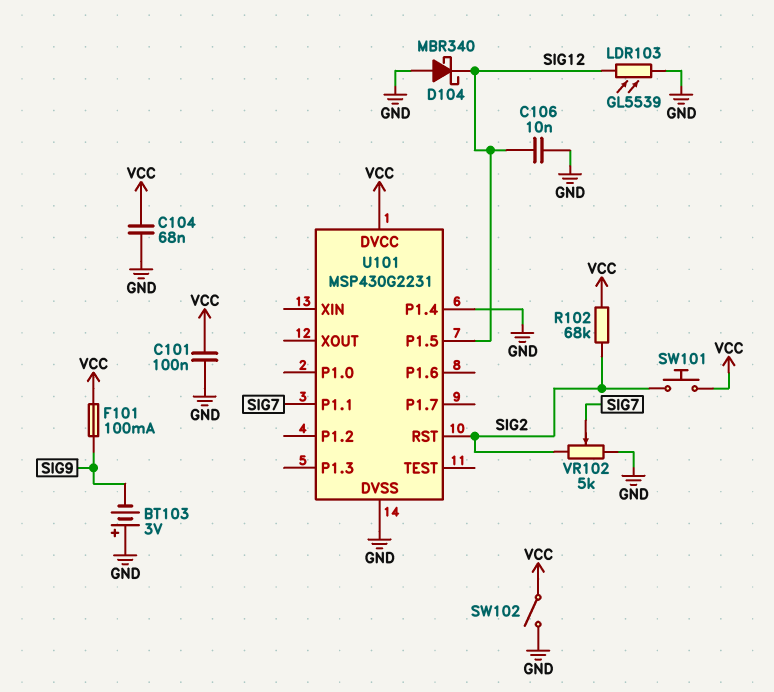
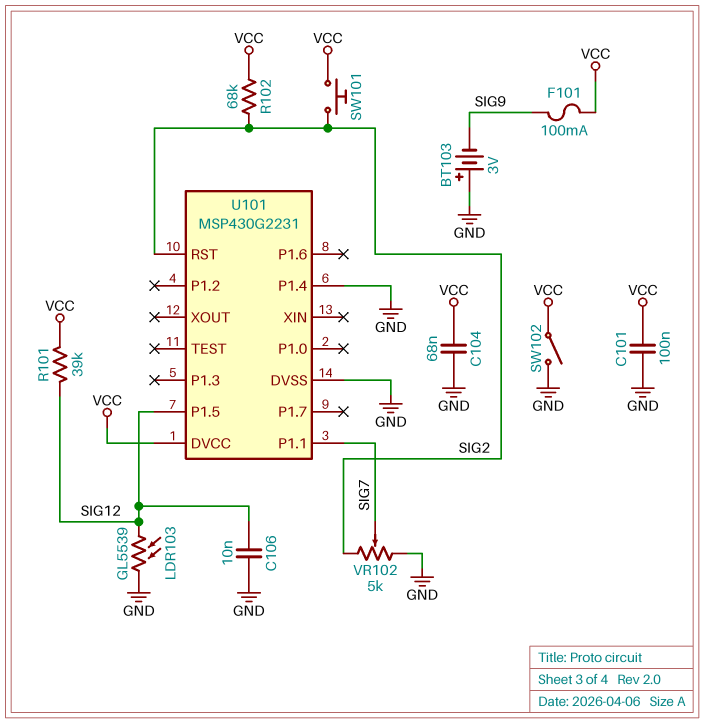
D104: schottky MBR340 (A GND, K SIG12) -> none
R101: none -> 39k (SIG12, VCC)

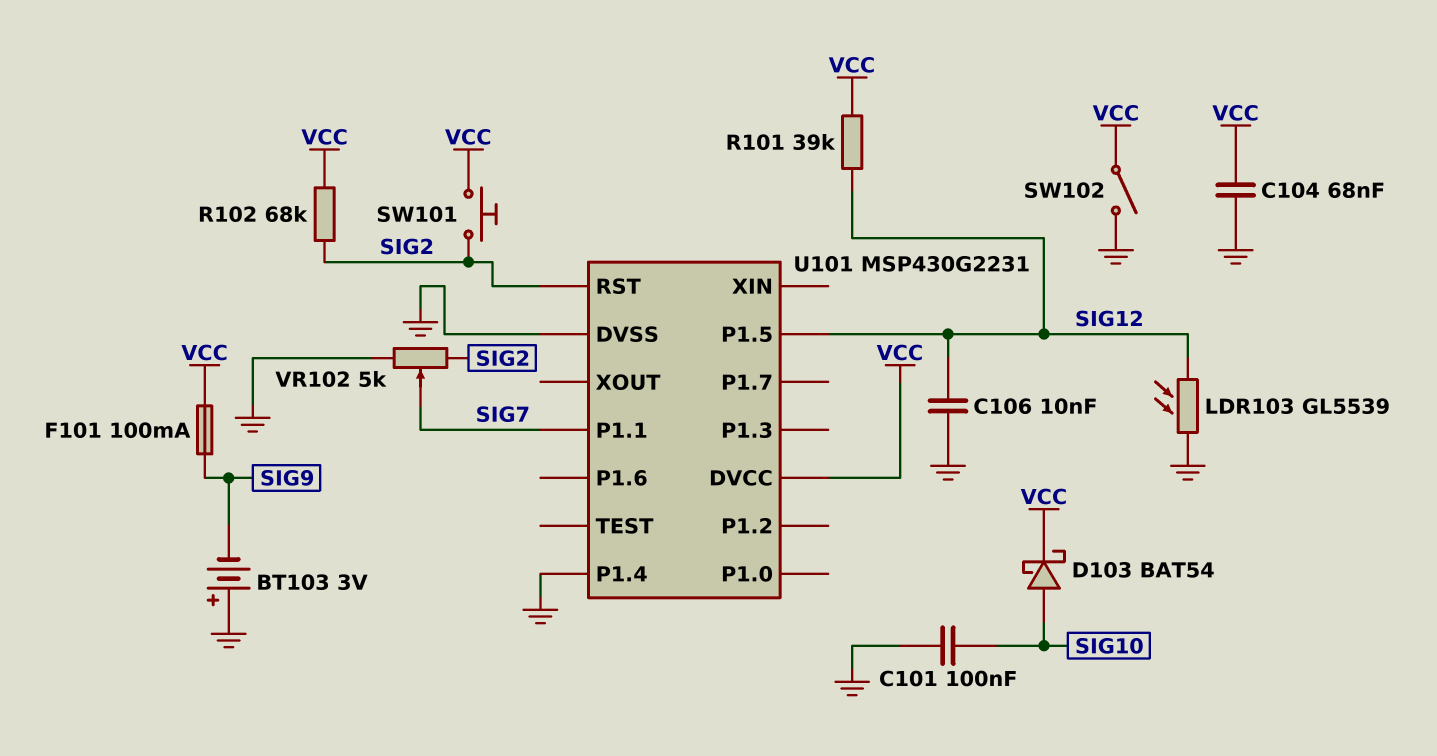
C101: 100nF (GND, VCC) -> 100nF (GND, SIG10)
D103: none -> schottky BAT54 (A SIG10, K VCC)

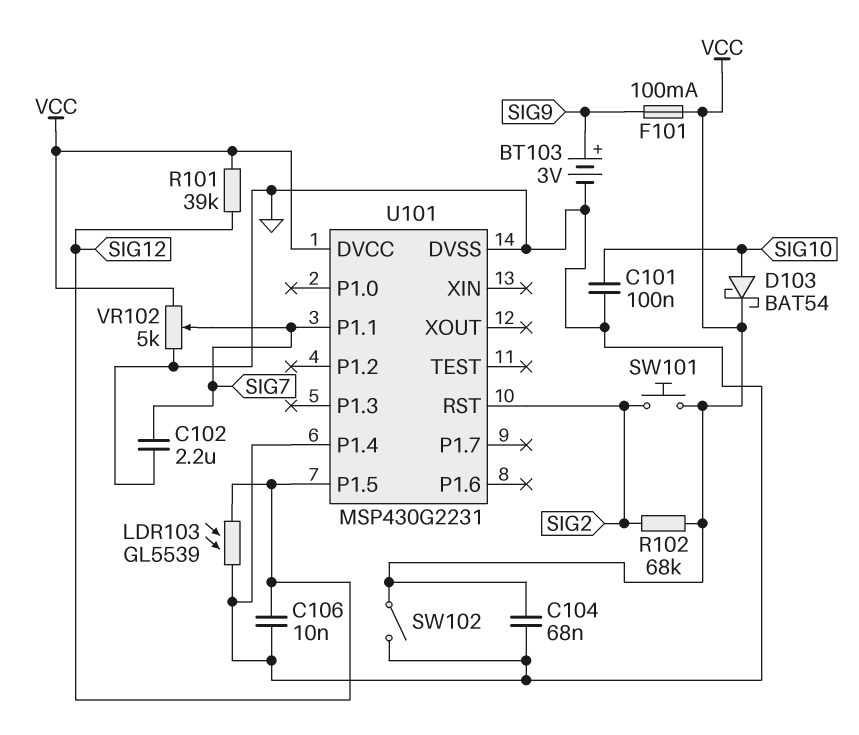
BT103: 3V (plus GND, minus SIG9) -> 3V (plus SIG9, minus GND)
C102: none -> 2.2uF (GND, SIG7)
VR102: 5k (GND, SIG2, wiper SIG7) -> 5k (GND, VCC, wiper SIG7)

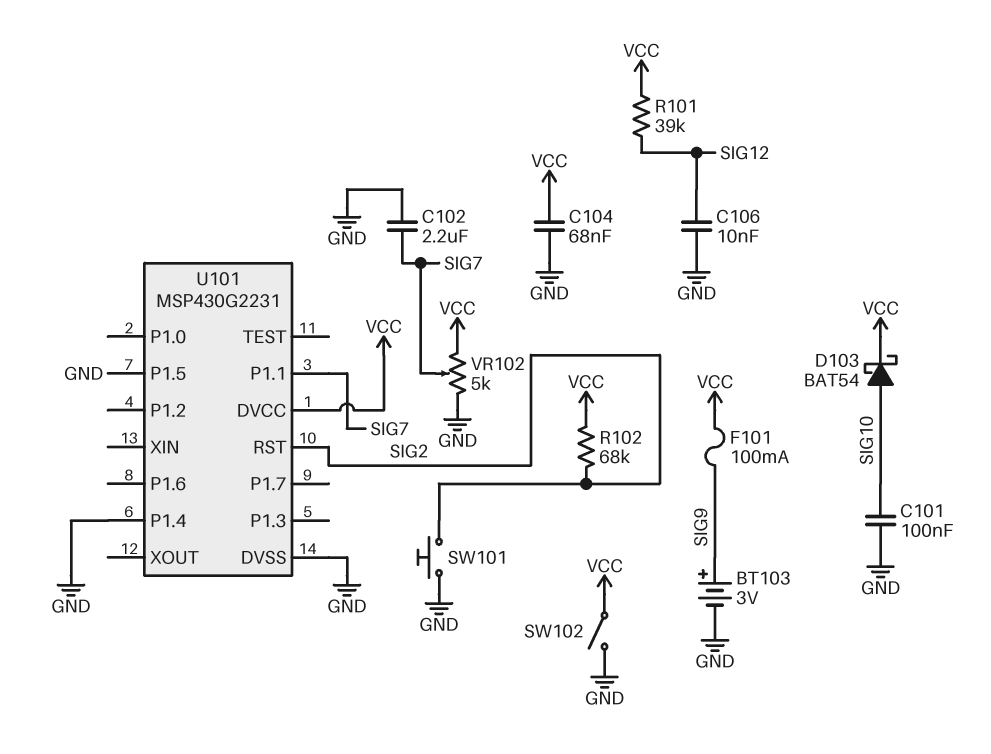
LDR103: GL5539 (GND, SIG12) -> none
SW101: button (SIG2, VCC) -> button (GND, SIG2)
U101 pin P1.5: SIG12 -> GND

